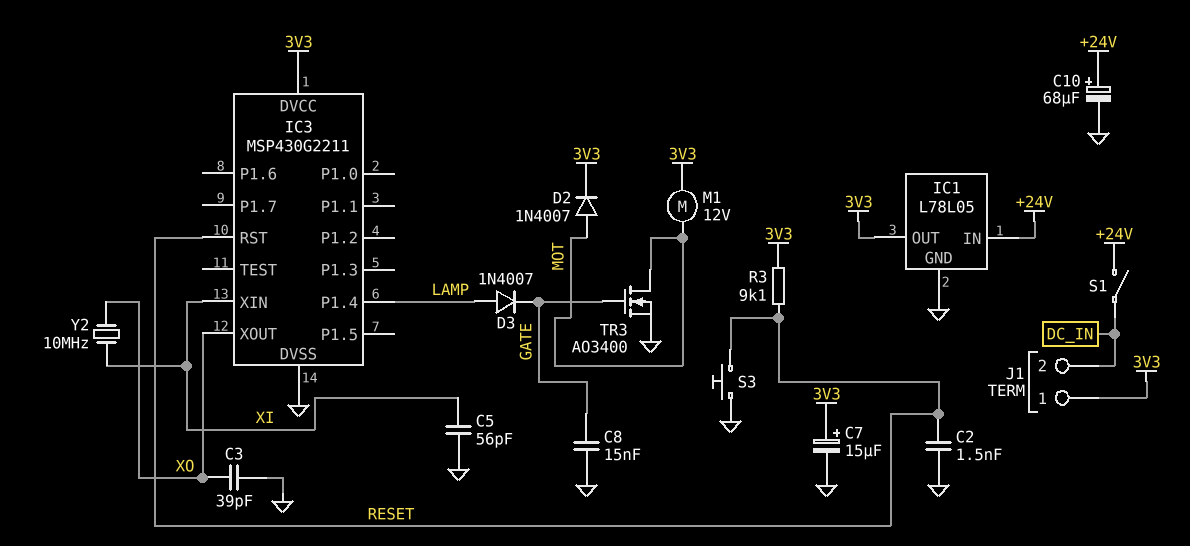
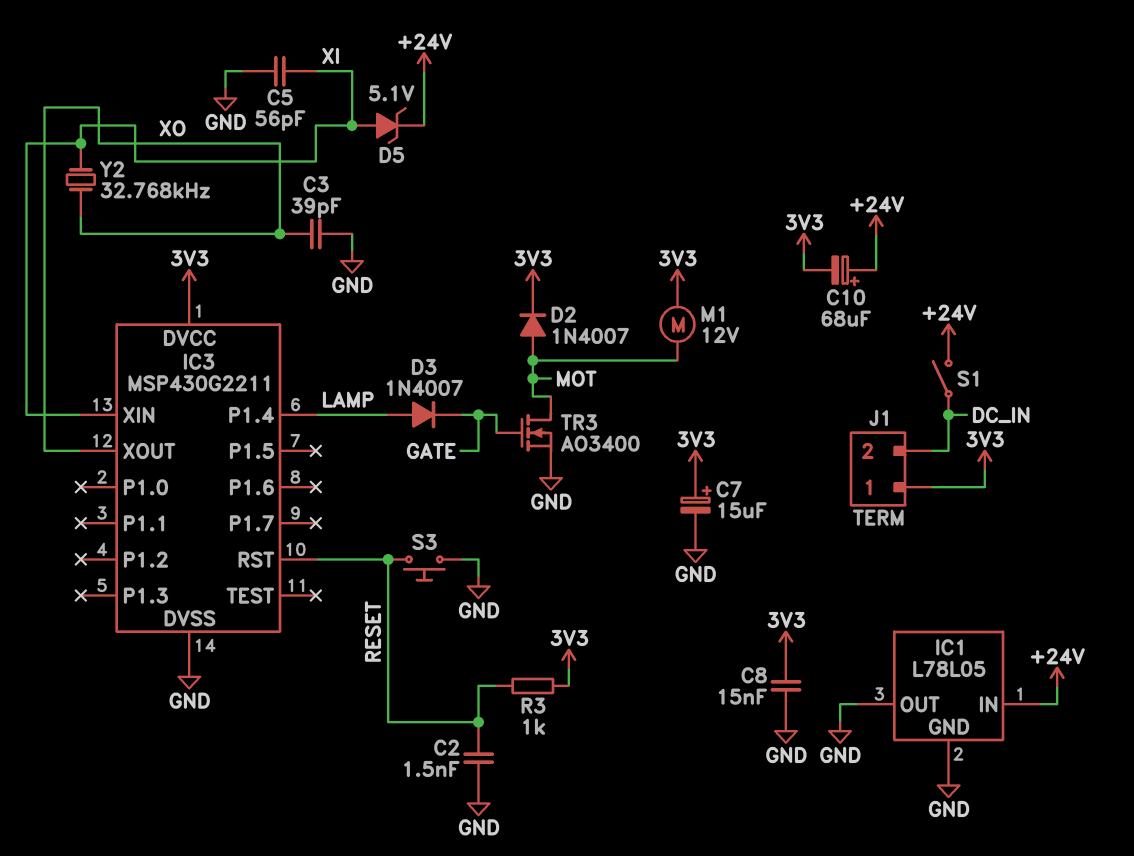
C8: 15nF (GATE, GND) -> 15nF (3V3, GND)
C10: 68uF (plus +24V, minus GND) -> 68uF (plus +24V, minus 3V3)
D5: none -> zener 5.1V (A XI, K +24V)
IC1 pin OUT: 3V3 -> GND
R3: 9.1k (3V3, RESET) -> 1k (3V3, RESET)
Y2: 10MHz (XI, XO) -> 32.768kHz (XI, XO)

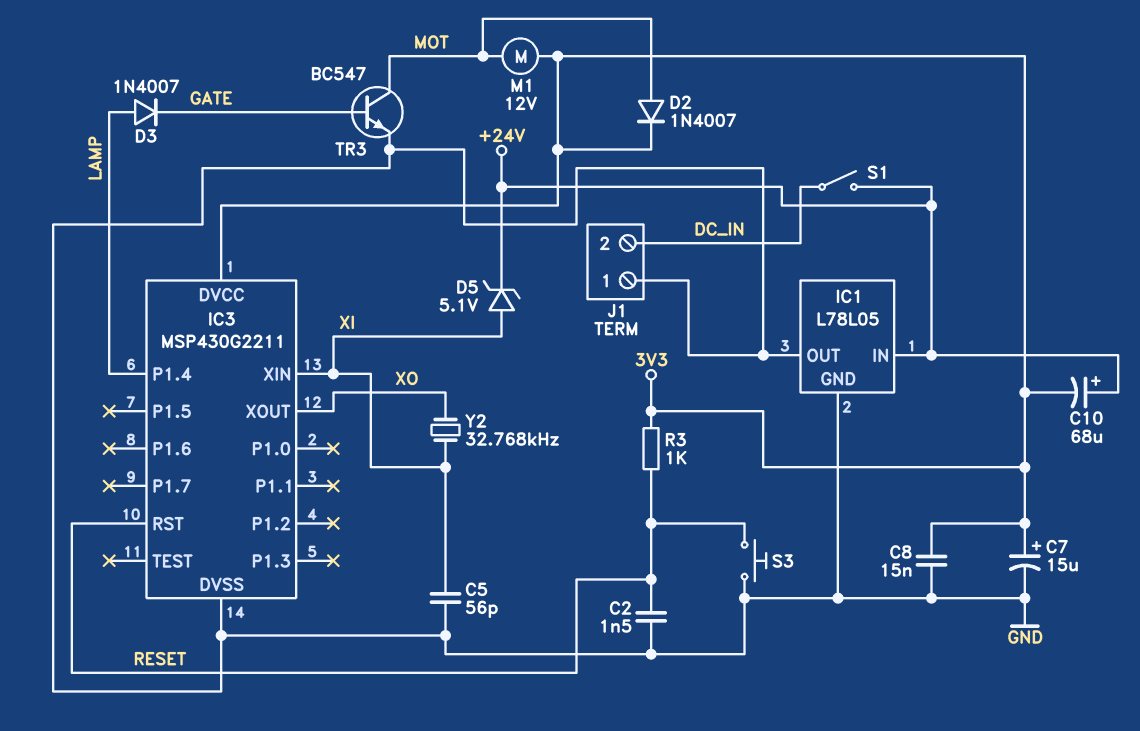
C3: 39pF (GND, XO) -> none
J1 pin 1: 3V3 -> GND
TR3: NMOS AO3400 (G GATE, D MOT, S GND) -> NPN BC547 (B GATE, C MOT, E GND)

